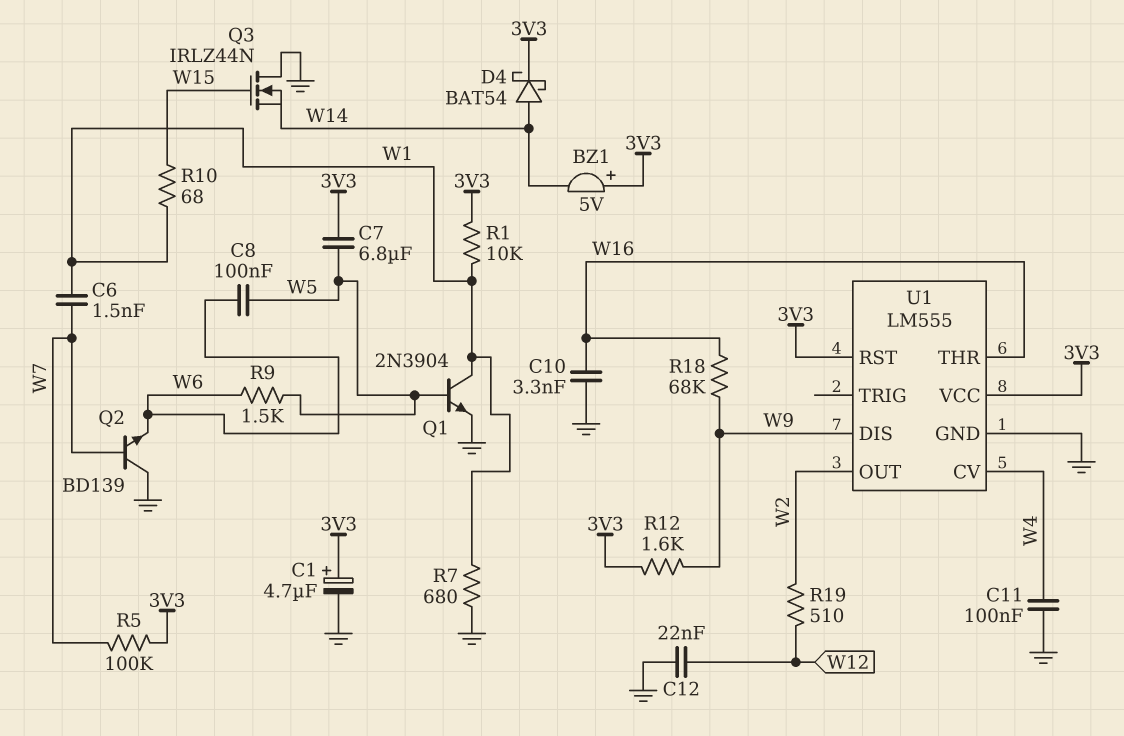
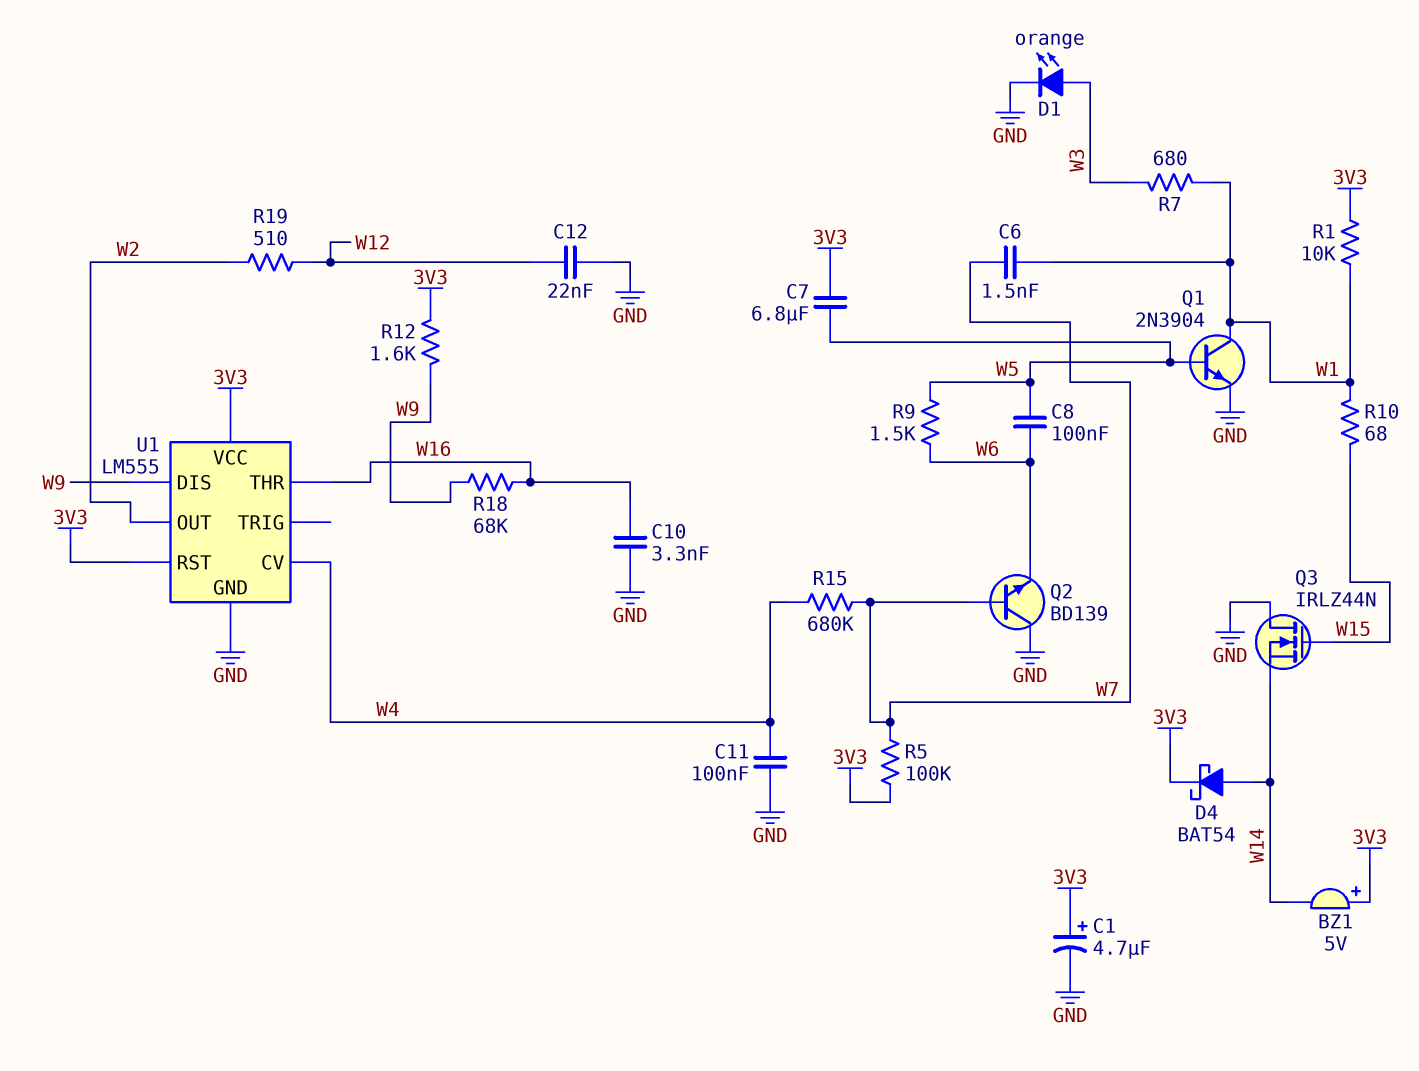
D1: none -> LED orange (A W3, K GND)
R7: 680 (GND, W1) -> 680 (W1, W3)
R15: none -> 680k (W4, W7)

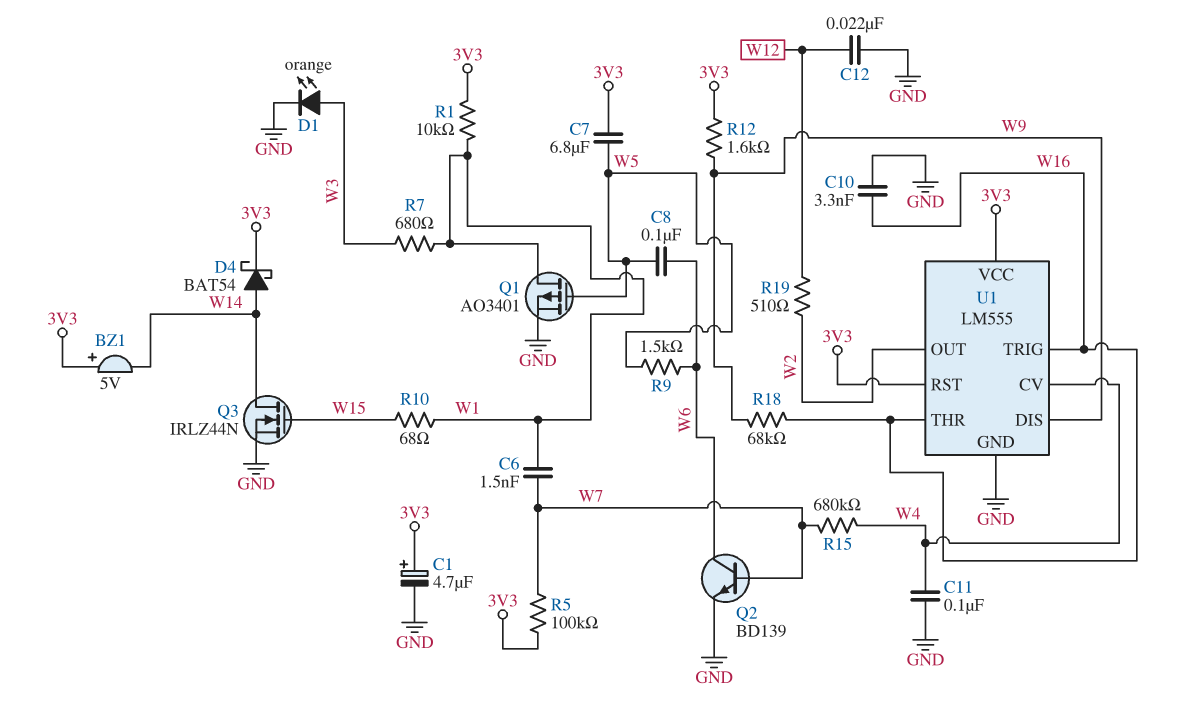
Q1: NPN 2N3904 (B W5, C W1, E GND) -> PMOS AO3401 (G W5, D W1, S GND)
Q2: NPN BD139 (B W7, C GND, E W6) -> NPN BD139 (B W7, C W6, E GND)
Q3: NMOS IRLZ44N (G W15, D GND, S W14) -> NMOS IRLZ44N (G W15, D W14, S GND)
U1 pin TRIG: none -> W16

